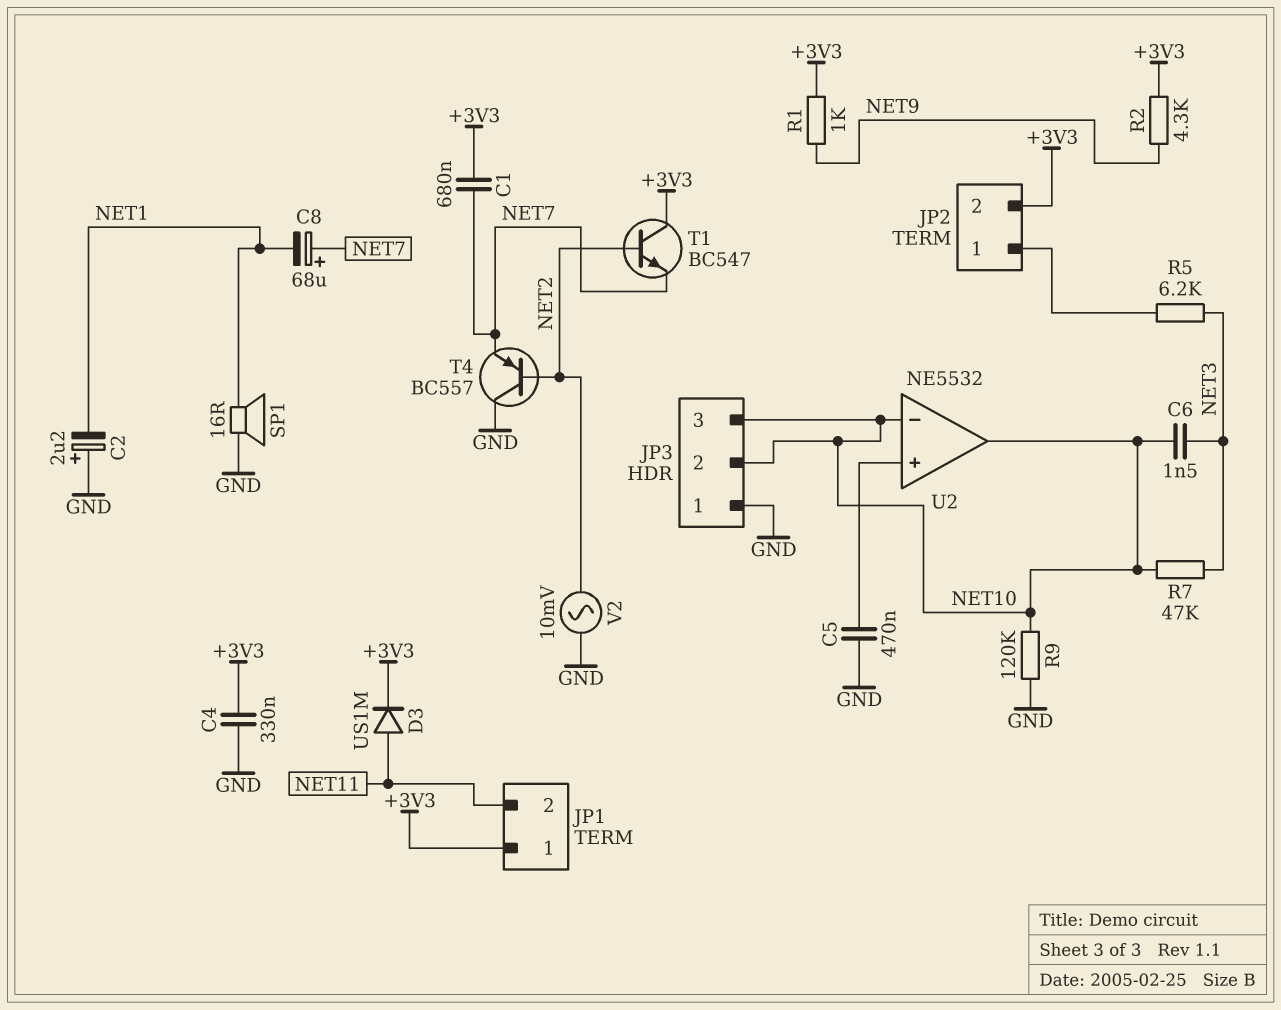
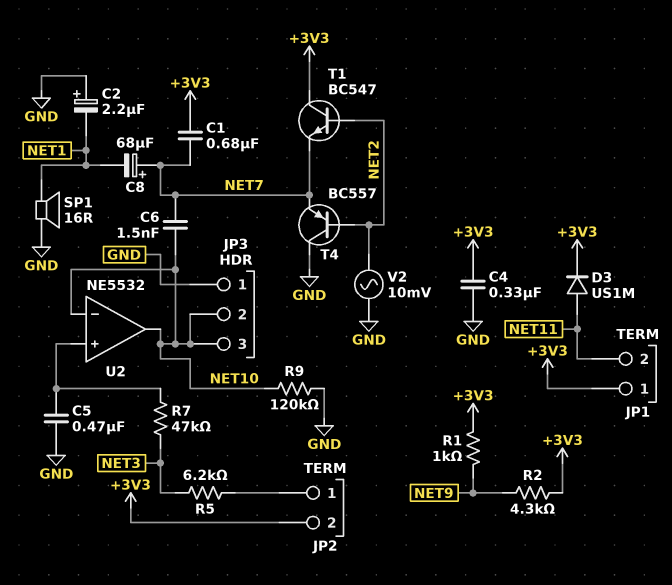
C6: 1.5nF (NET3, NET10) -> 1.5nF (NET7, NET10)
R7: 47k (NET3, NET10) -> 47k (NET3, U2/in+)

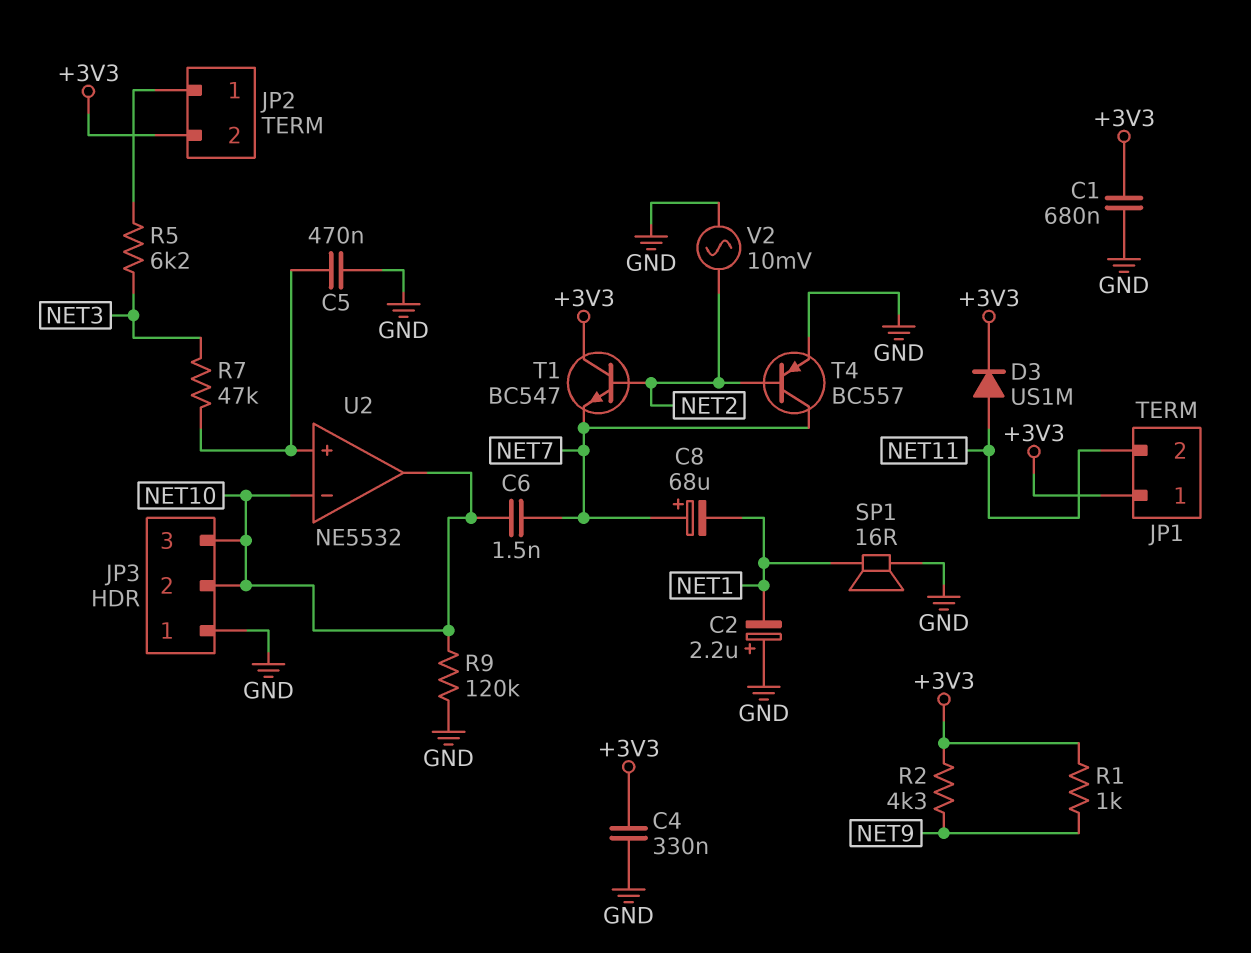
C1: 680nF (+3V3, NET7) -> 680nF (+3V3, GND)
T4: PNP BC557 (B NET2, C GND, E NET7) -> PNP BC557 (B NET2, C NET7, E GND)

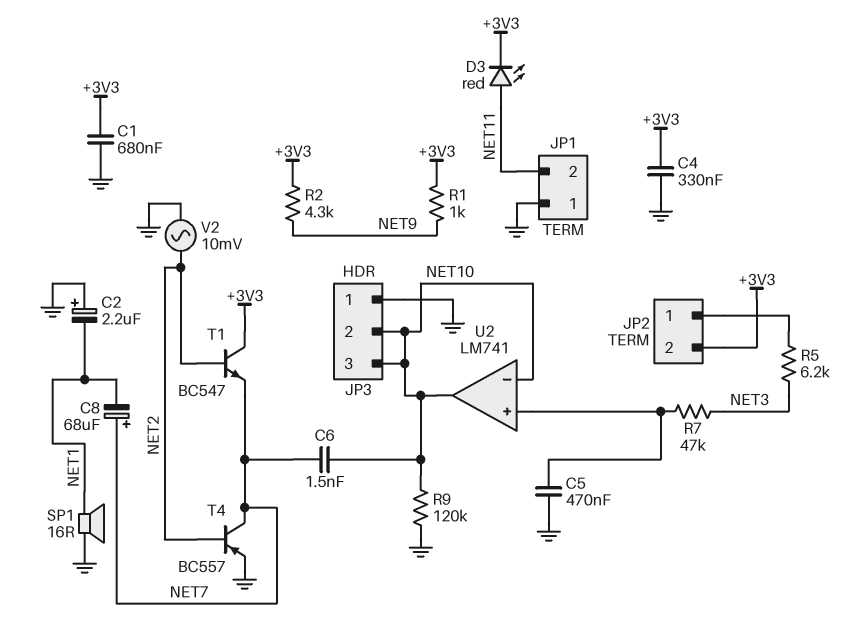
D3: diode US1M (A NET11, K +3V3) -> LED red (A NET11, K +3V3)
JP1 pin 1: +3V3 -> GND
U2: NE5532 -> LM741

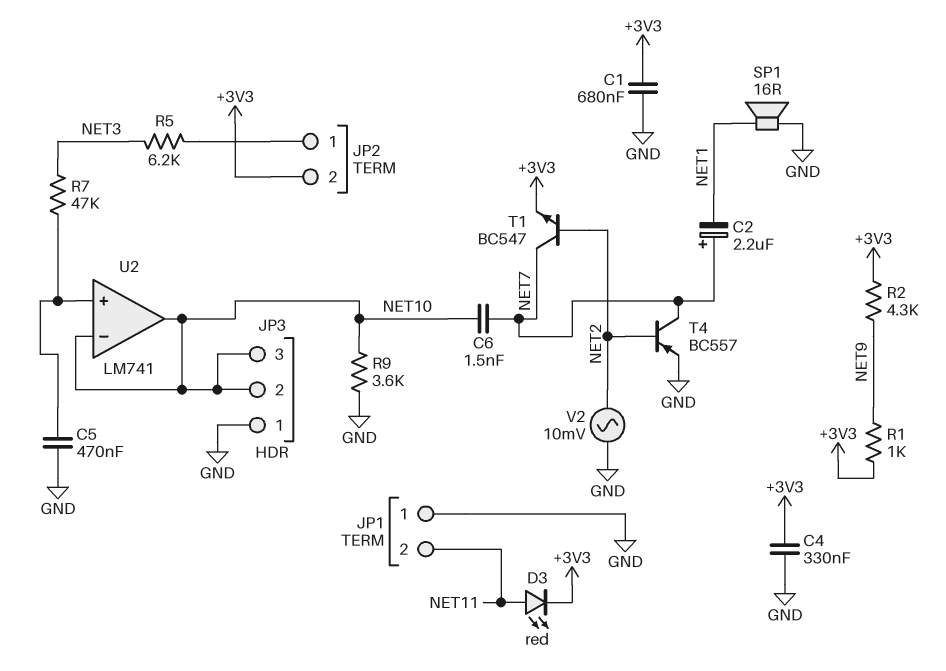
C2: 2.2uF (plus GND, minus NET1) -> 2.2uF (plus NET7, minus NET1)
C8: 68uF (plus NET7, minus NET1) -> none
R9: 120k (GND, NET10) -> 3.6k (GND, NET10)
T1: NPN BC547 (B NET2, C +3V3, E NET7) -> NPN BC547 (B NET2, C NET7, E +3V3)

